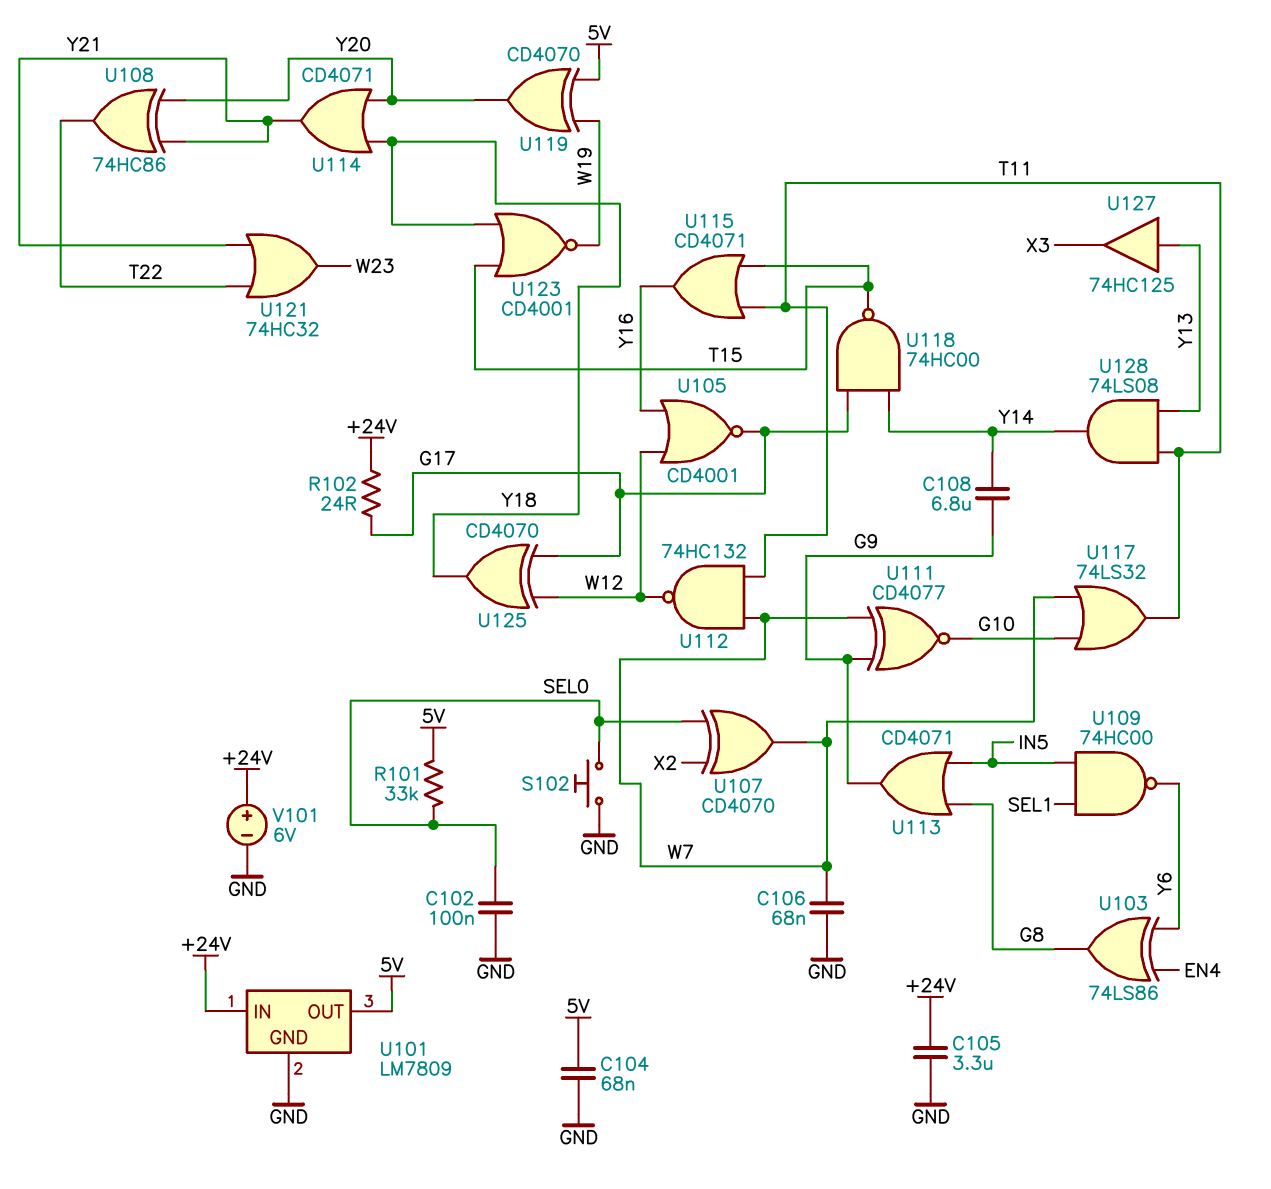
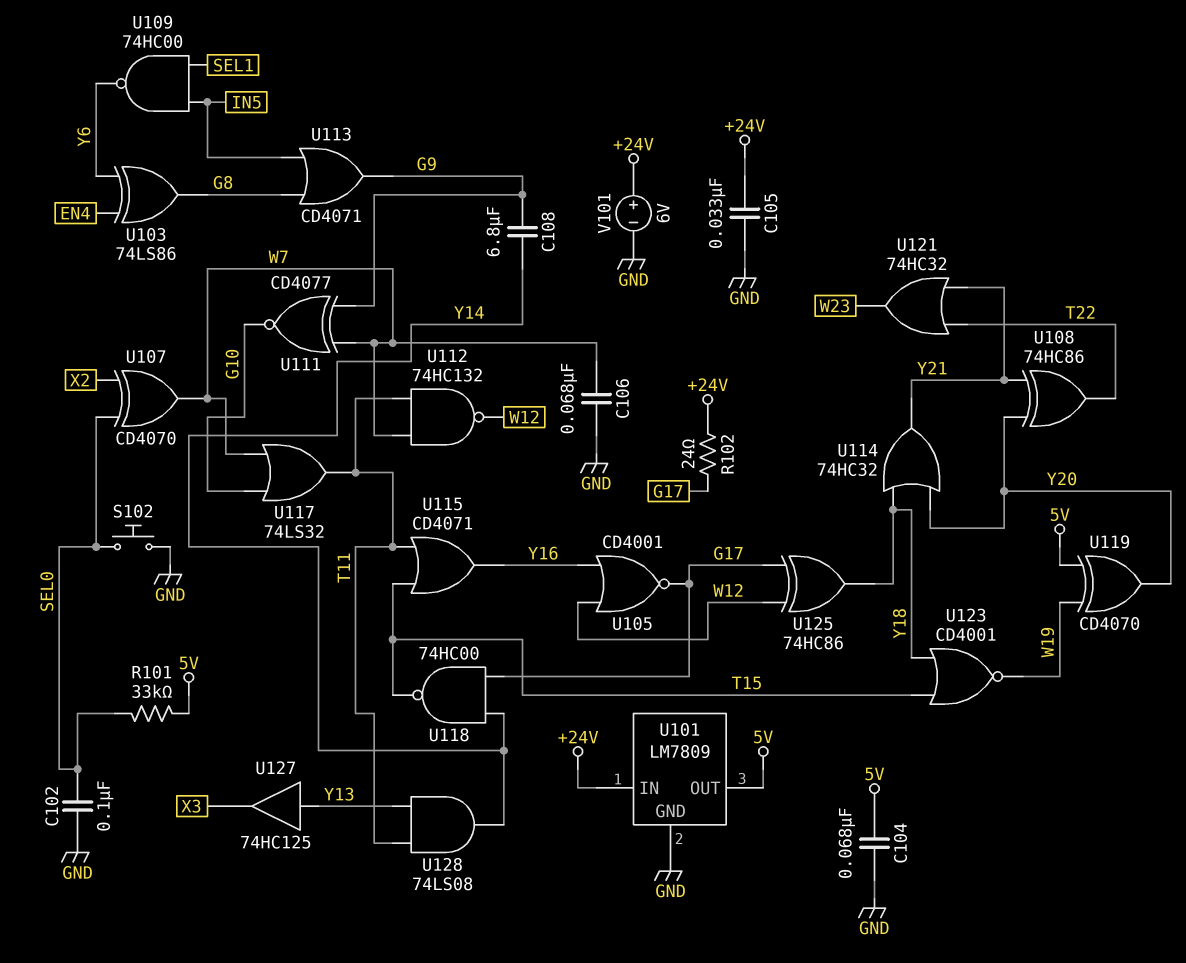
C105: 3.3uF (+24V, GND) -> 33nF (+24V, GND)
U114: OR CD4071 (in Y18, in Y20, out Y21) -> OR 74HC32 (in Y18, in Y20, out Y21)
U125: XOR CD4070 (in G17, in W12, out Y18) -> XOR 74HC86 (in G17, in W12, out Y18)

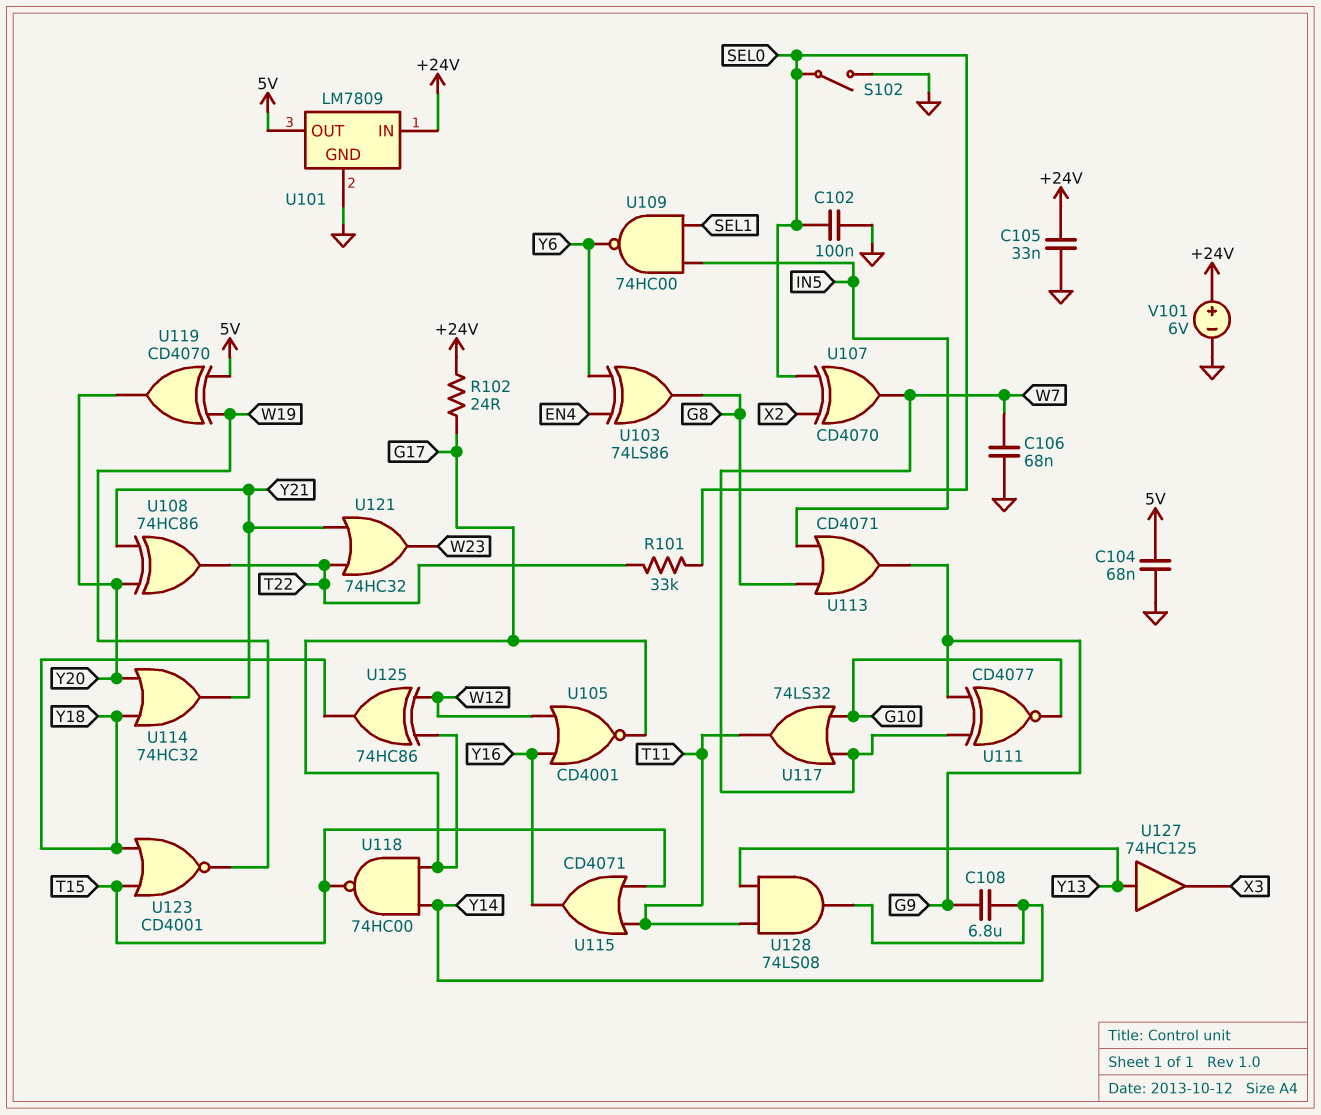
R101: 33k (5V, SEL0) -> 33k (SEL0, T22)
S102: button (GND, SEL0) -> switch (GND, SEL0)
U112: NAND 74HC132 (in T11, in W7, out W12) -> none

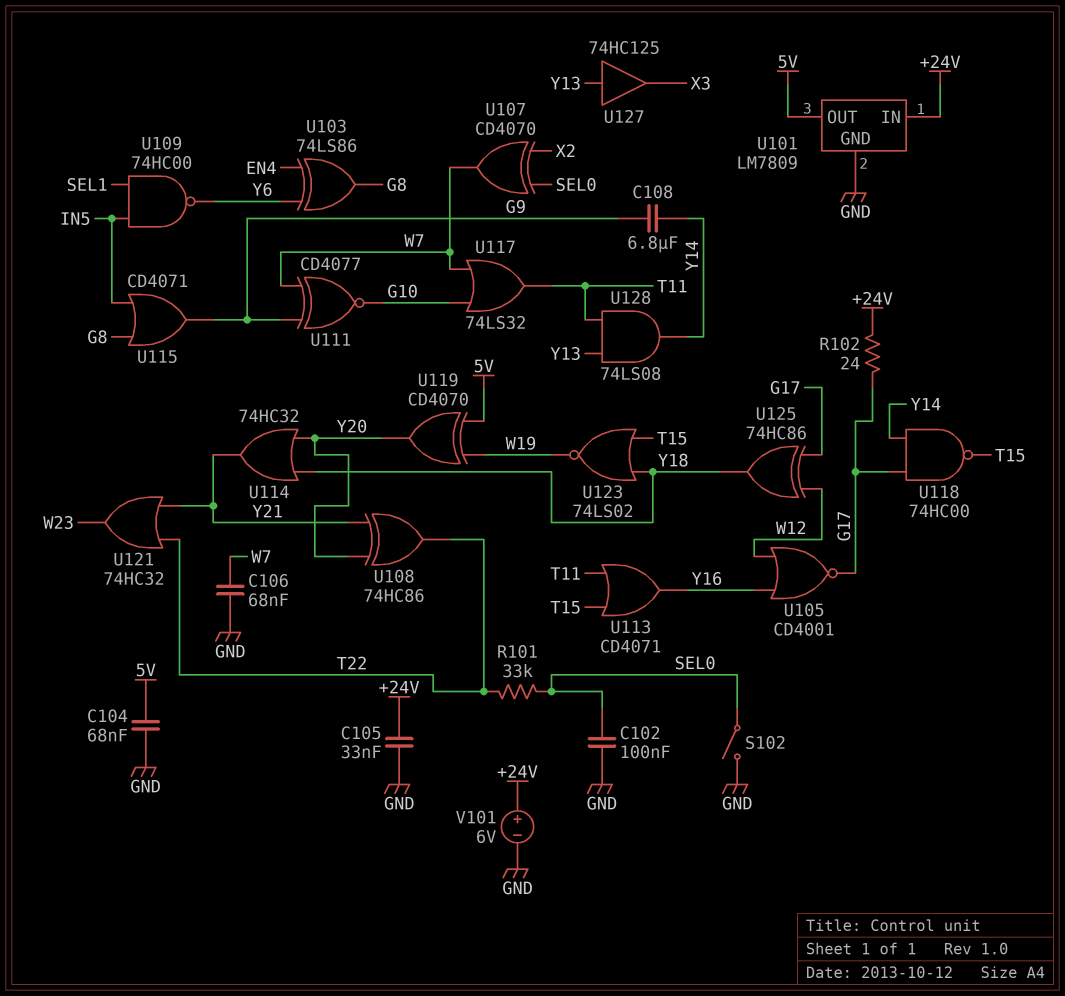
U113: OR CD4071 (in G8, in IN5, out G9) -> OR CD4071 (in T11, in T15, out Y16)
U115: OR CD4071 (in T11, in T15, out Y16) -> OR CD4071 (in G8, in IN5, out G9)
U123: NOR CD4001 (in T15, in Y18, out W19) -> NOR 74LS02 (in T15, in Y18, out W19)

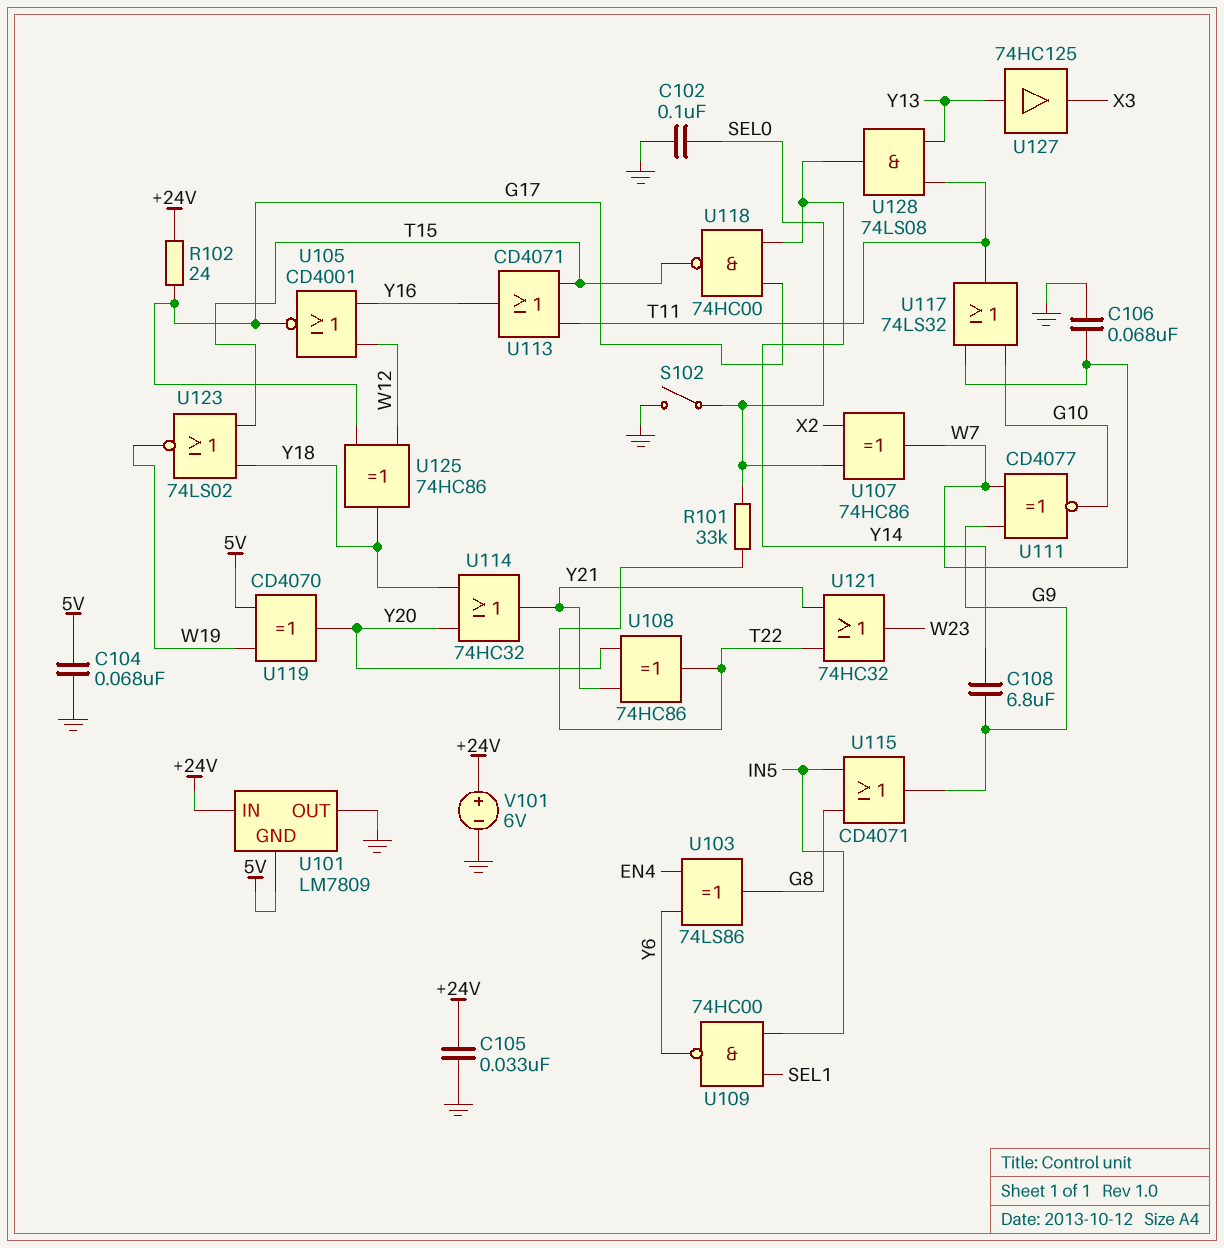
U101 pin GND: GND -> 5V
U101 pin OUT: 5V -> GND
U107: XOR CD4070 (in SEL0, in X2, out W7) -> XOR 74HC86 (in SEL0, in X2, out W7)

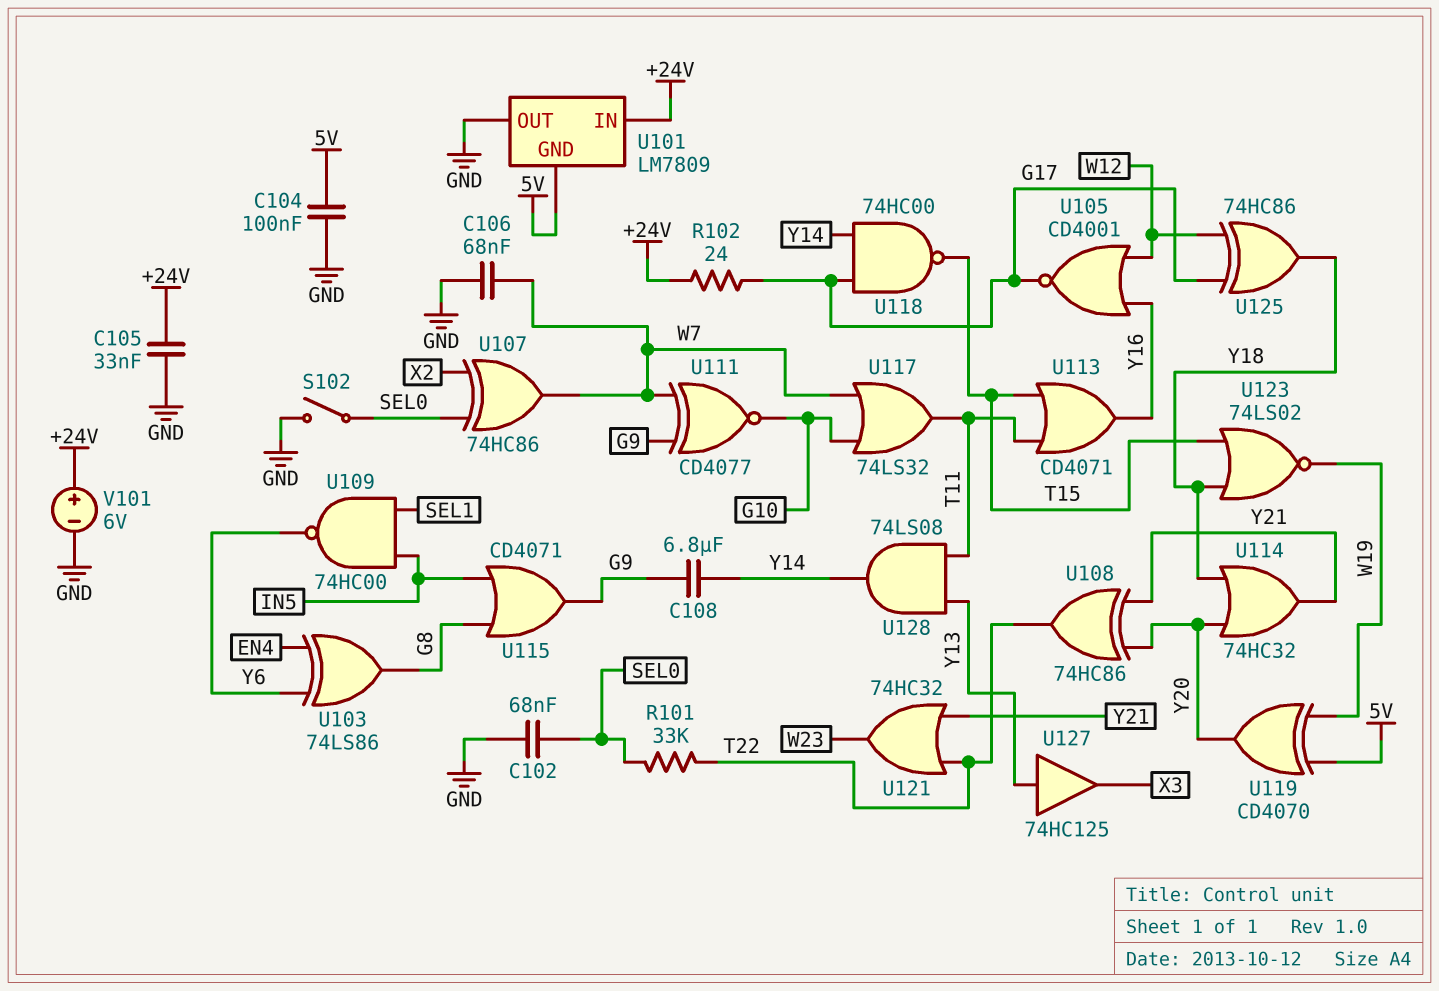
C102: 100nF (GND, SEL0) -> 68nF (GND, SEL0)
C104: 68nF (5V, GND) -> 100nF (5V, GND)

